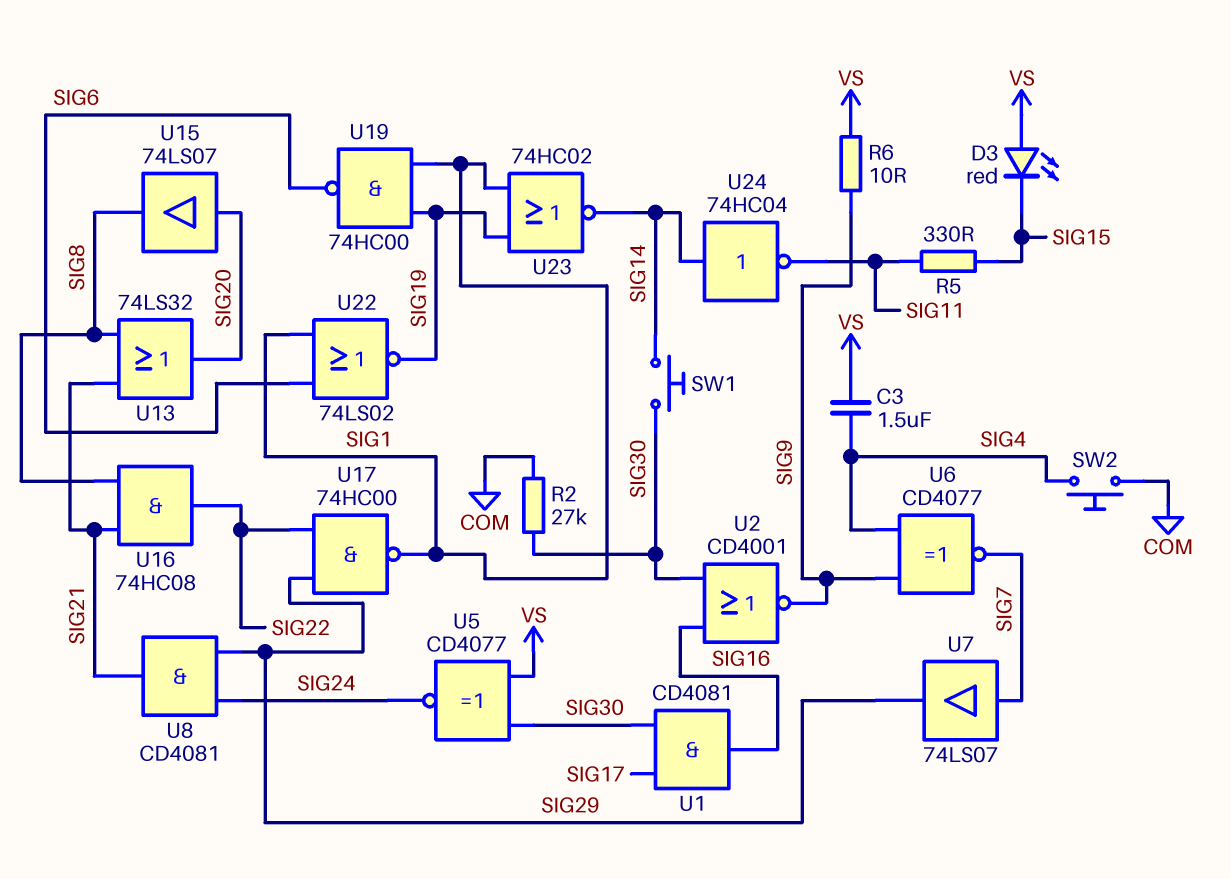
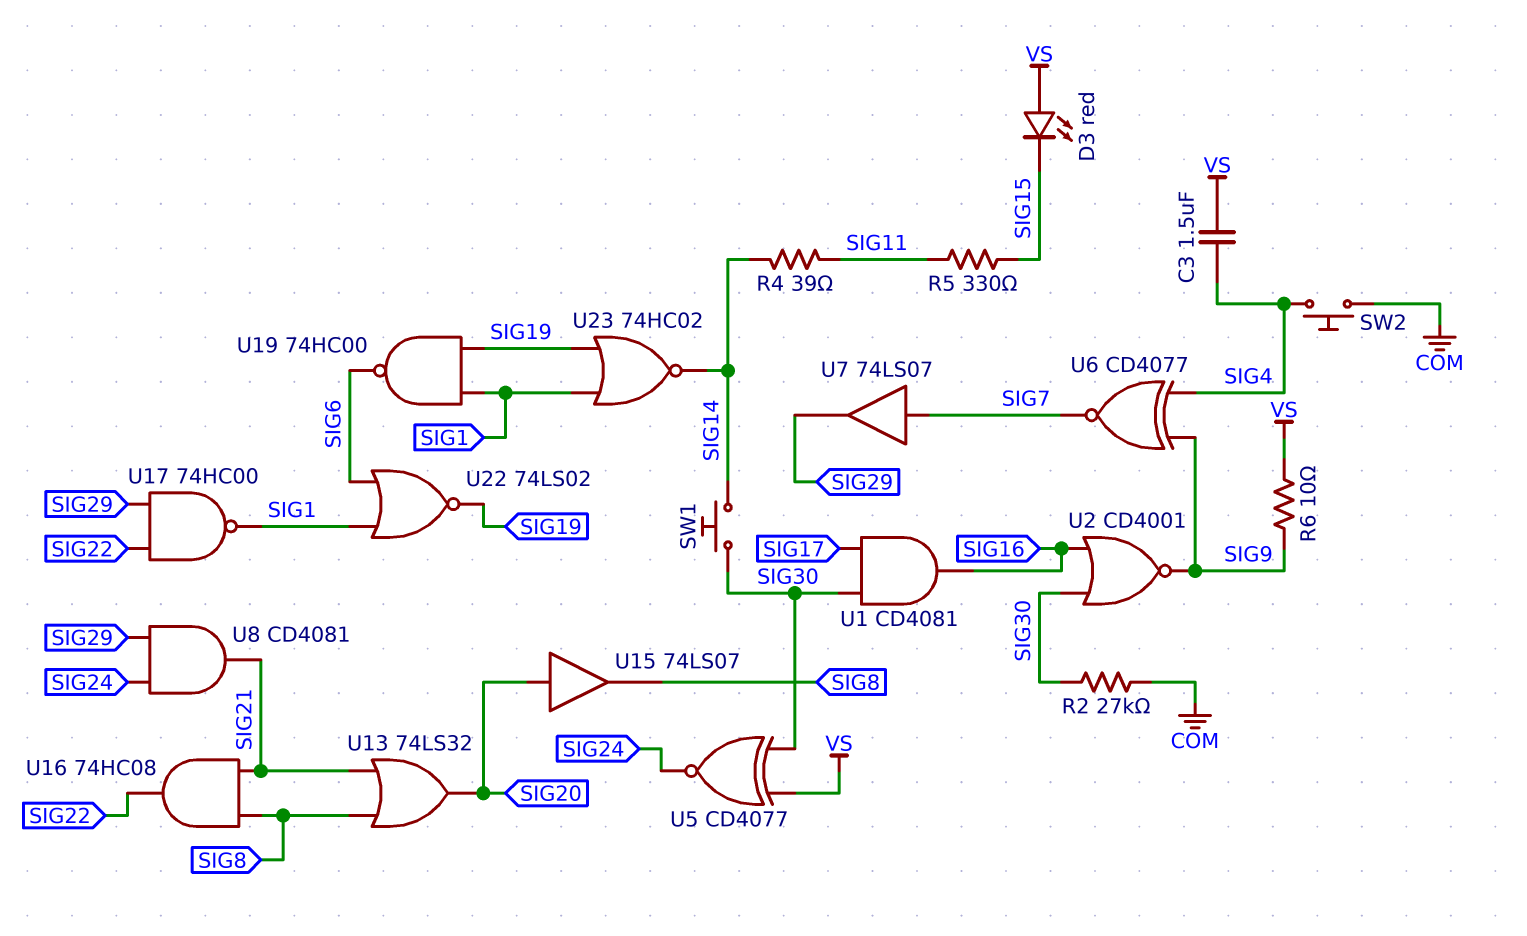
R4: none -> 39 (SIG11, SIG14)
U24: NOT 74HC04 (in SIG14, out SIG11) -> none

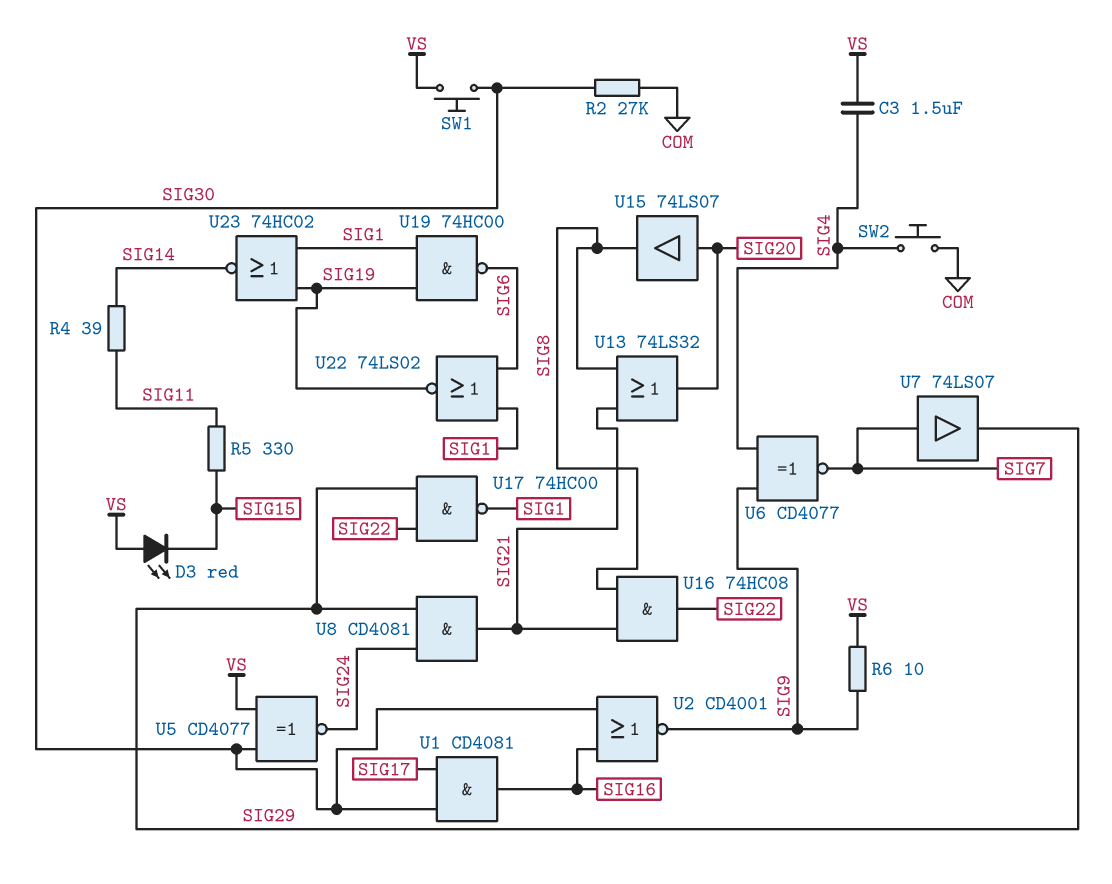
SW1: button (SIG14, SIG30) -> button (SIG30, VS)

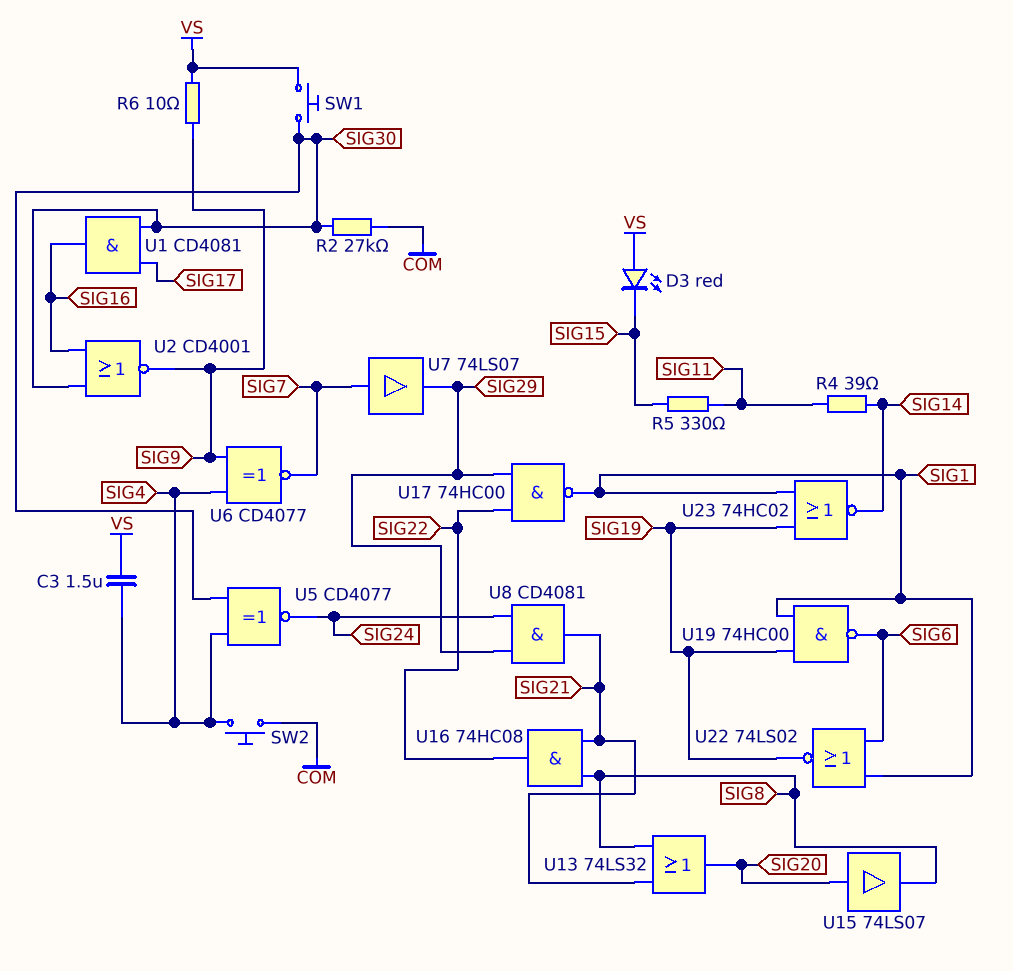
U5: XNOR CD4077 (in SIG30, in VS, out SIG24) -> XNOR CD4077 (in SIG4, in SIG30, out SIG24)

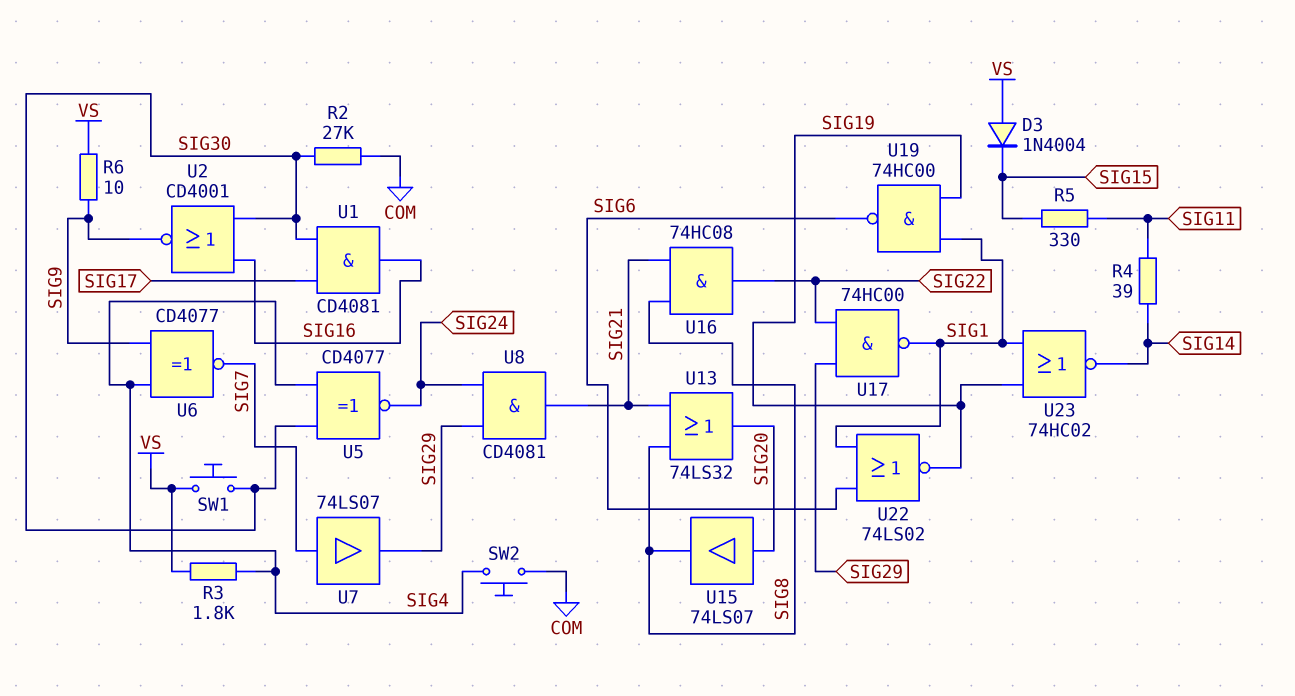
C3: 1.5uF (SIG4, VS) -> none
D3: LED red (A VS, K SIG15) -> diode 1N4004 (A VS, K SIG15)
R3: none -> 1.8k (SIG4, VS)

